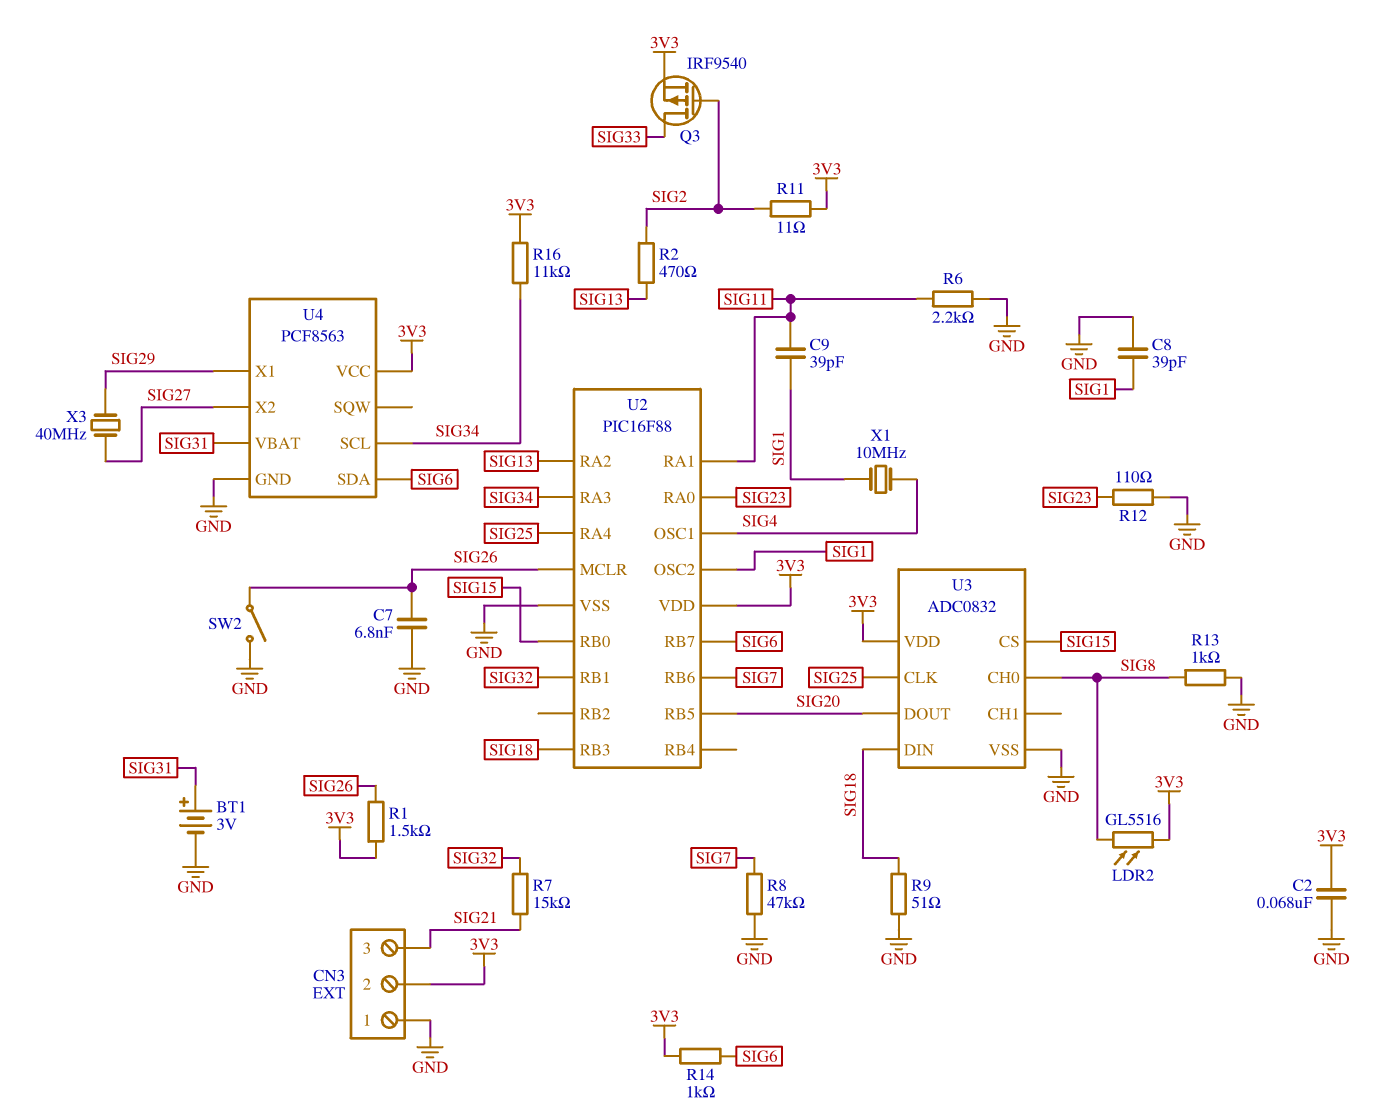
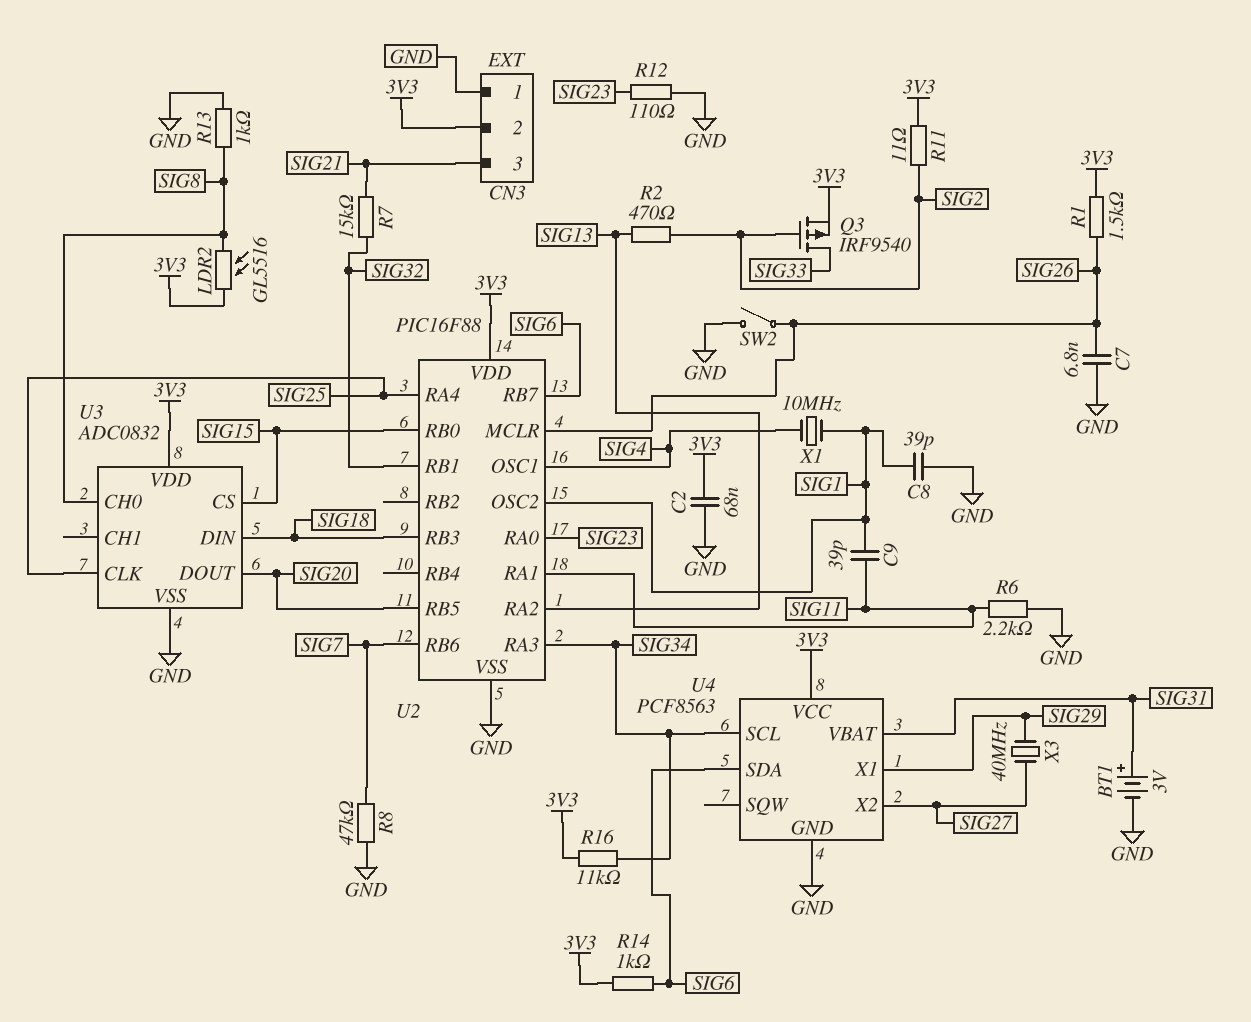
R9: 51 (GND, SIG18) -> none

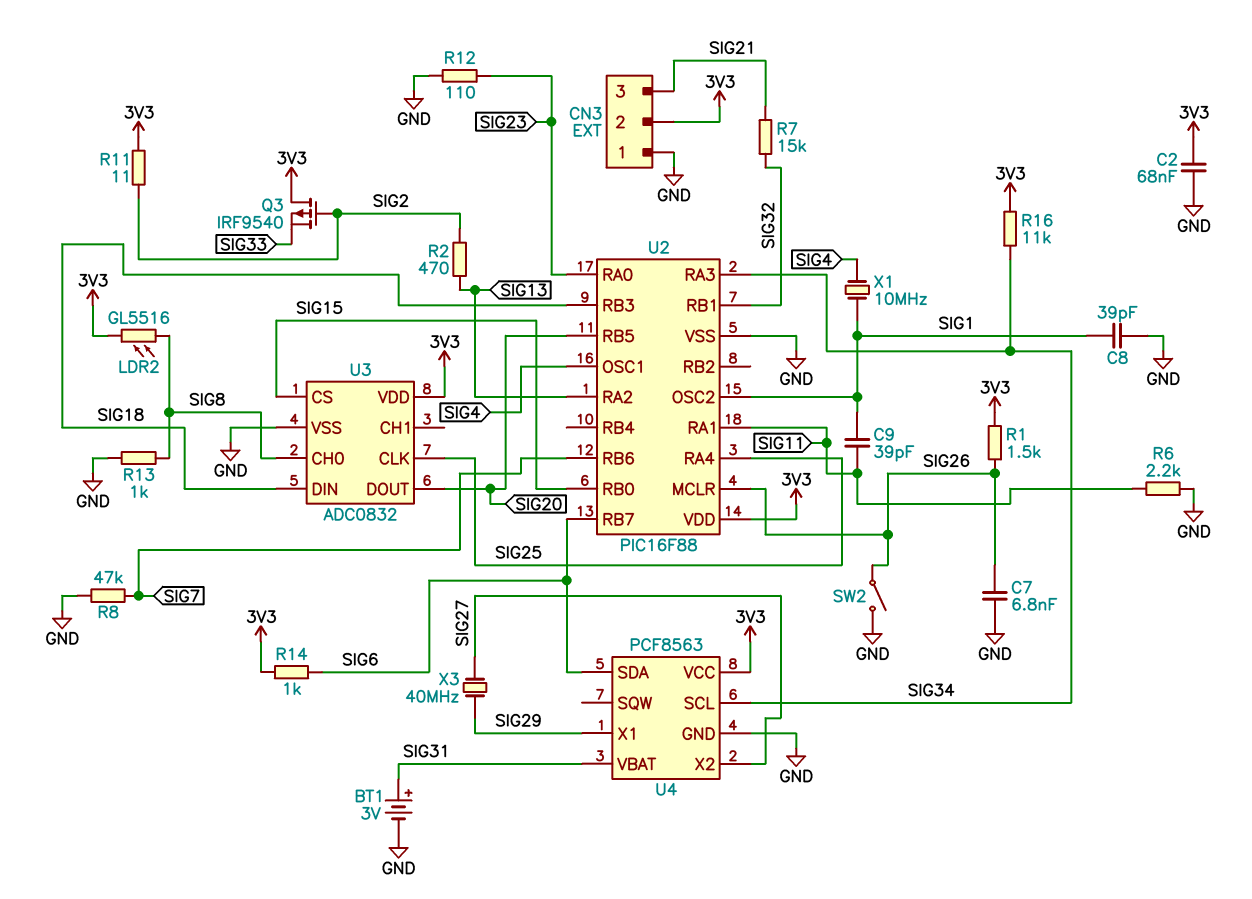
Q3: PMOS IRF9540 (G SIG2, D SIG33, S 3V3) -> PMOS IRF9540 (G SIG2, D 3V3, S SIG33)

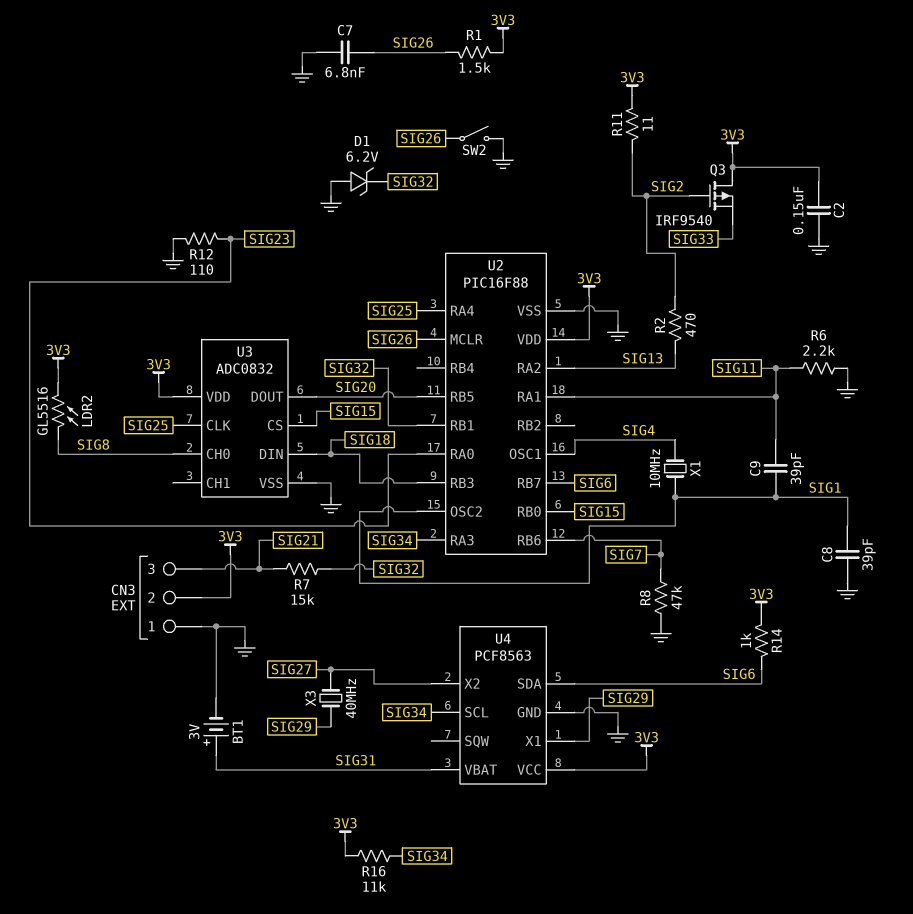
C2: 68nF (3V3, GND) -> 150nF (3V3, GND)
D1: none -> zener 6.2V (A GND, K SIG32)
R13: 1k (GND, SIG8) -> none

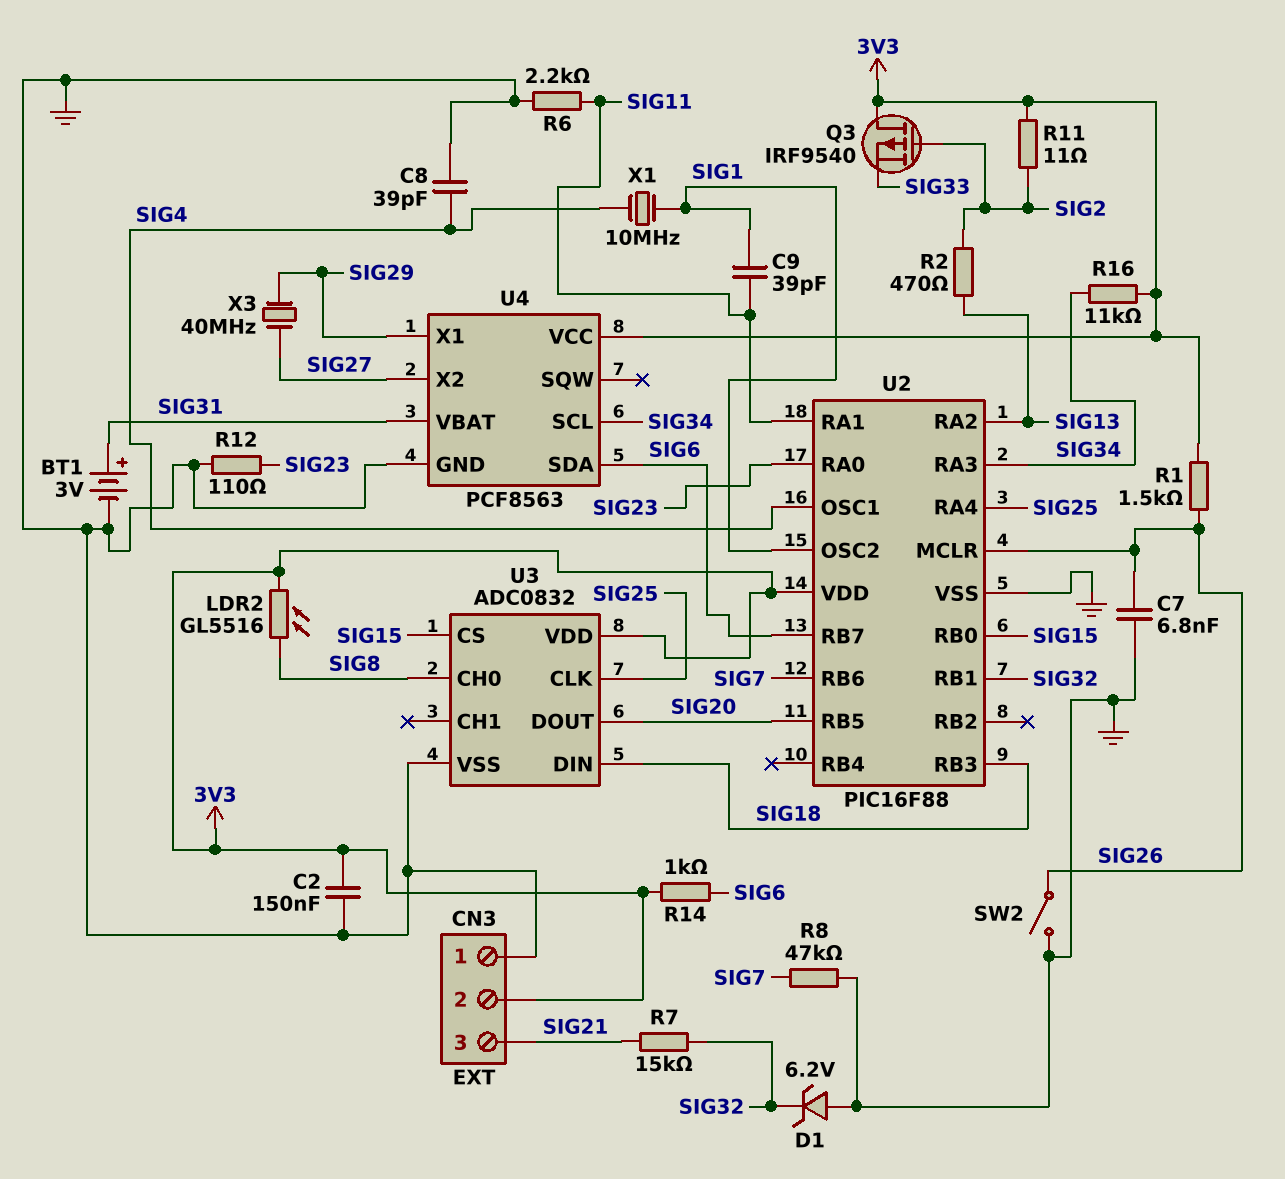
C8: 39pF (GND, SIG1) -> 39pF (GND, SIG4)

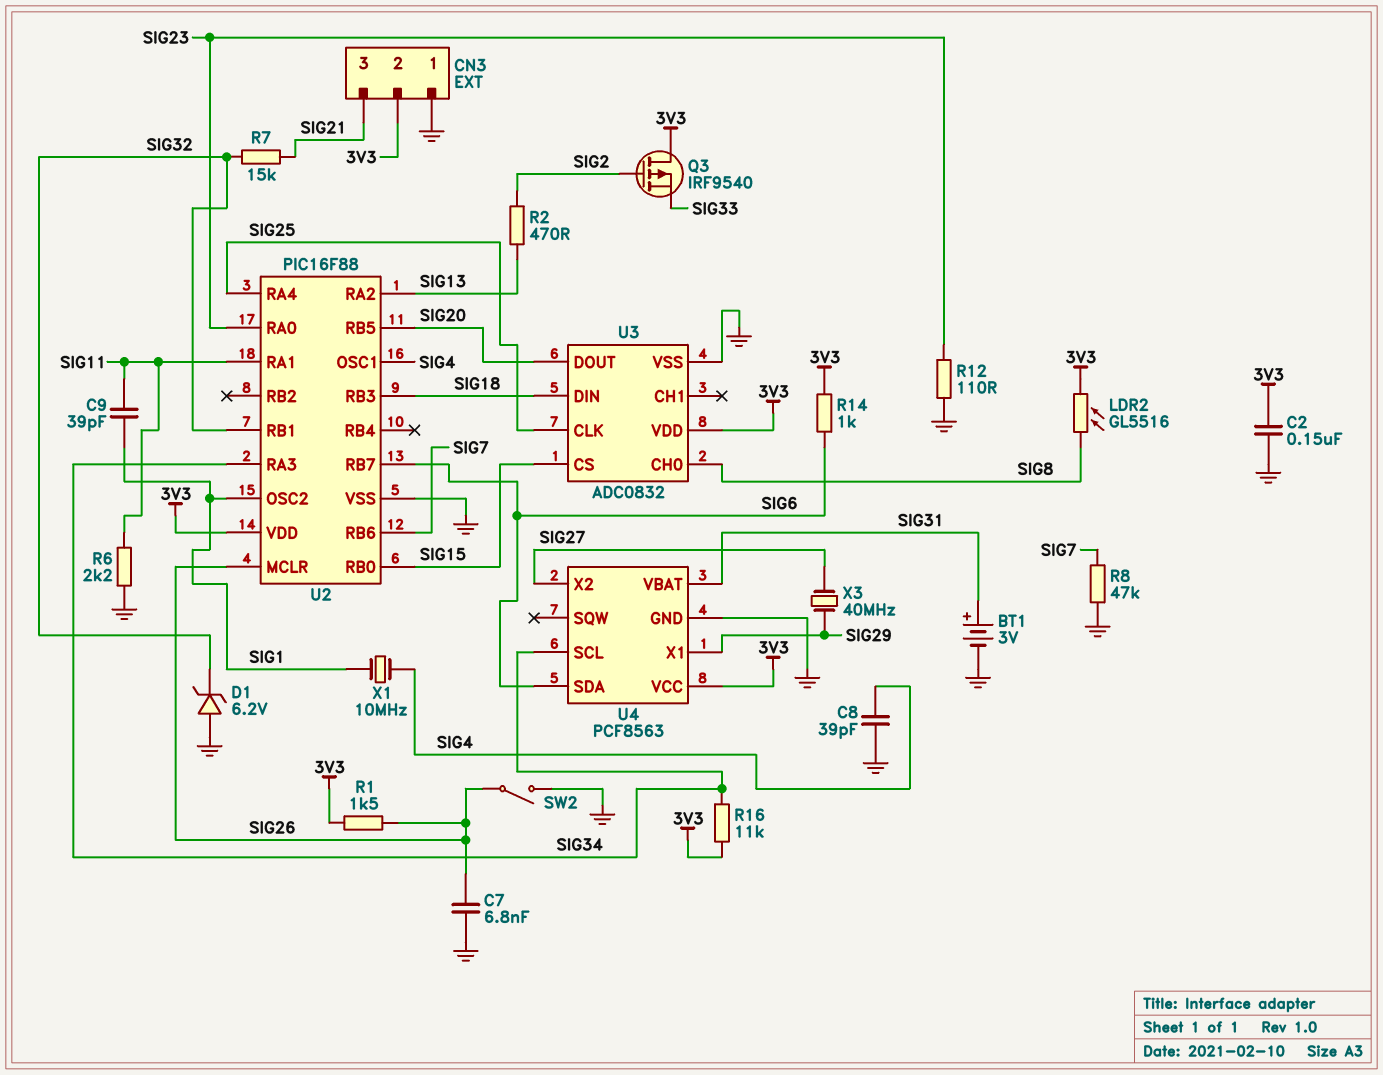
R11: 11 (3V3, SIG2) -> none

